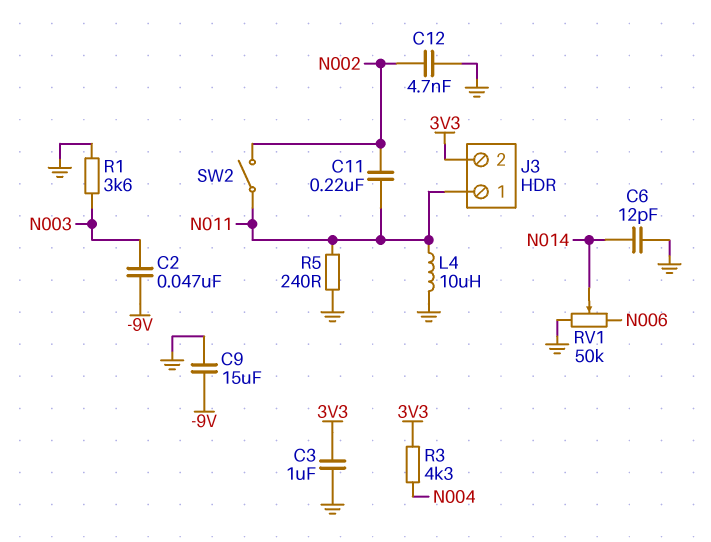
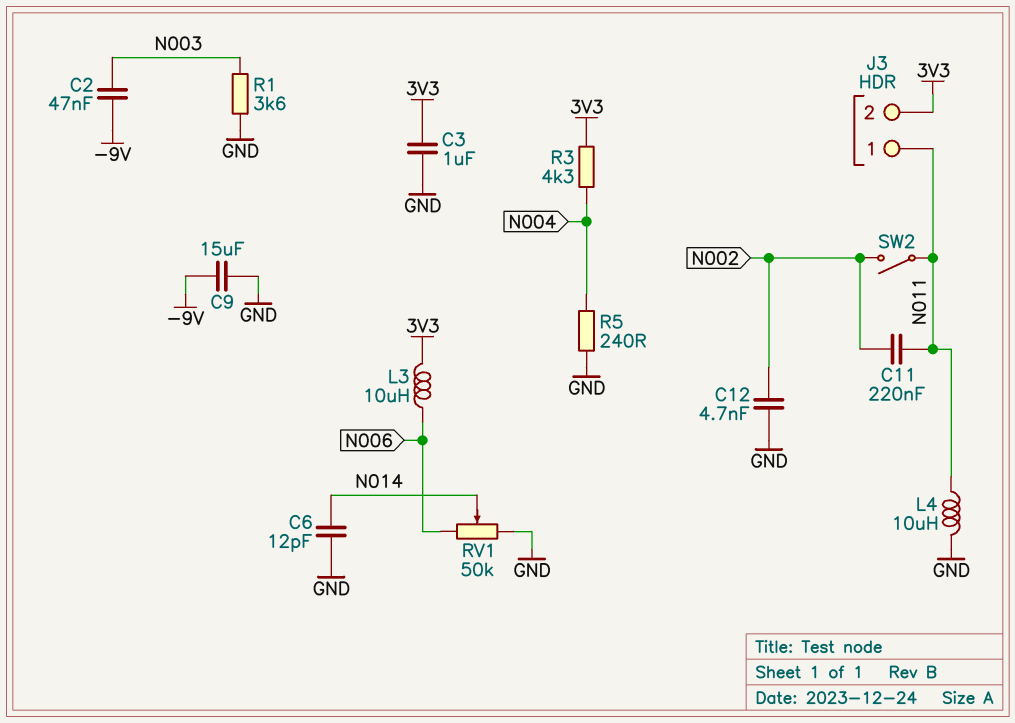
L3: none -> 10uH (3V3, N006)
R5: 240 (GND, N011) -> 240 (GND, N004)

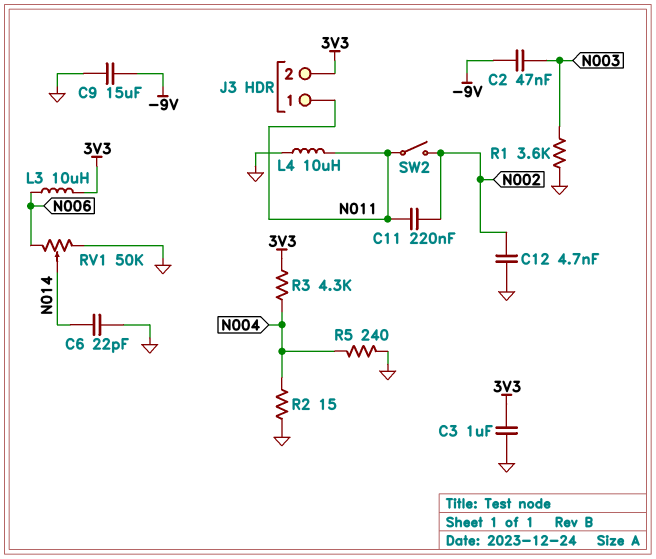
C6: 12pF (GND, N014) -> 22pF (GND, N014)
R2: none -> 15 (GND, N004)

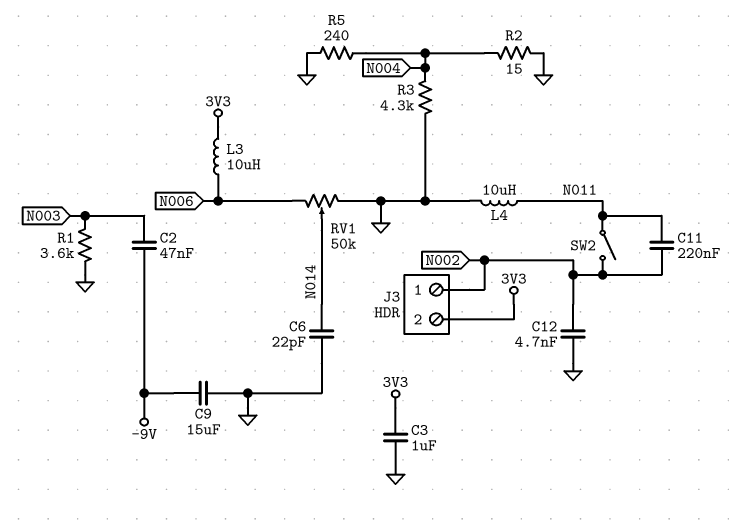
J3 pin 1: N011 -> N002
R3: 4.3k (3V3, N004) -> 4.3k (GND, N004)

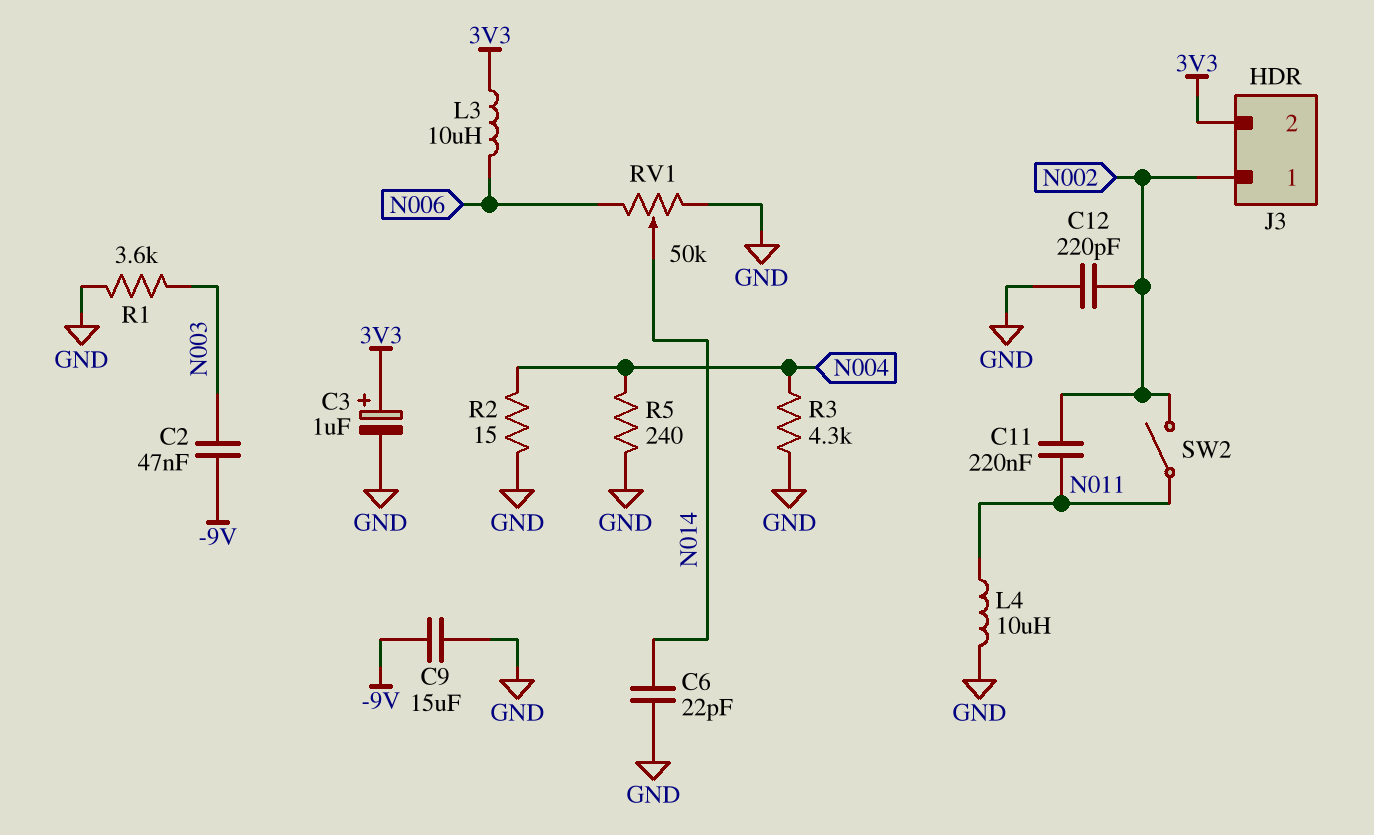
C3: 1uF (3V3, GND) -> 1uF (plus 3V3, minus GND)
C12: 4.7nF (GND, N002) -> 220pF (GND, N002)

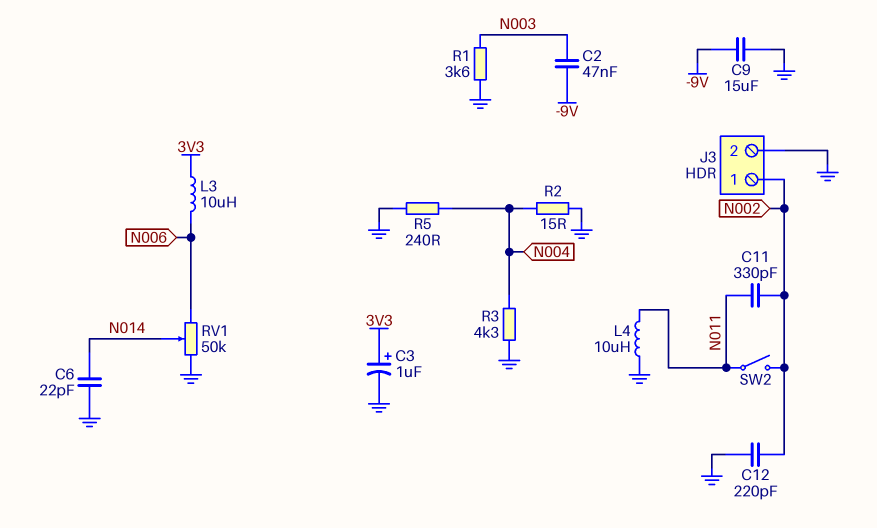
C11: 220nF (N002, N011) -> 330pF (N002, N011)
J3 pin 2: 3V3 -> GND

